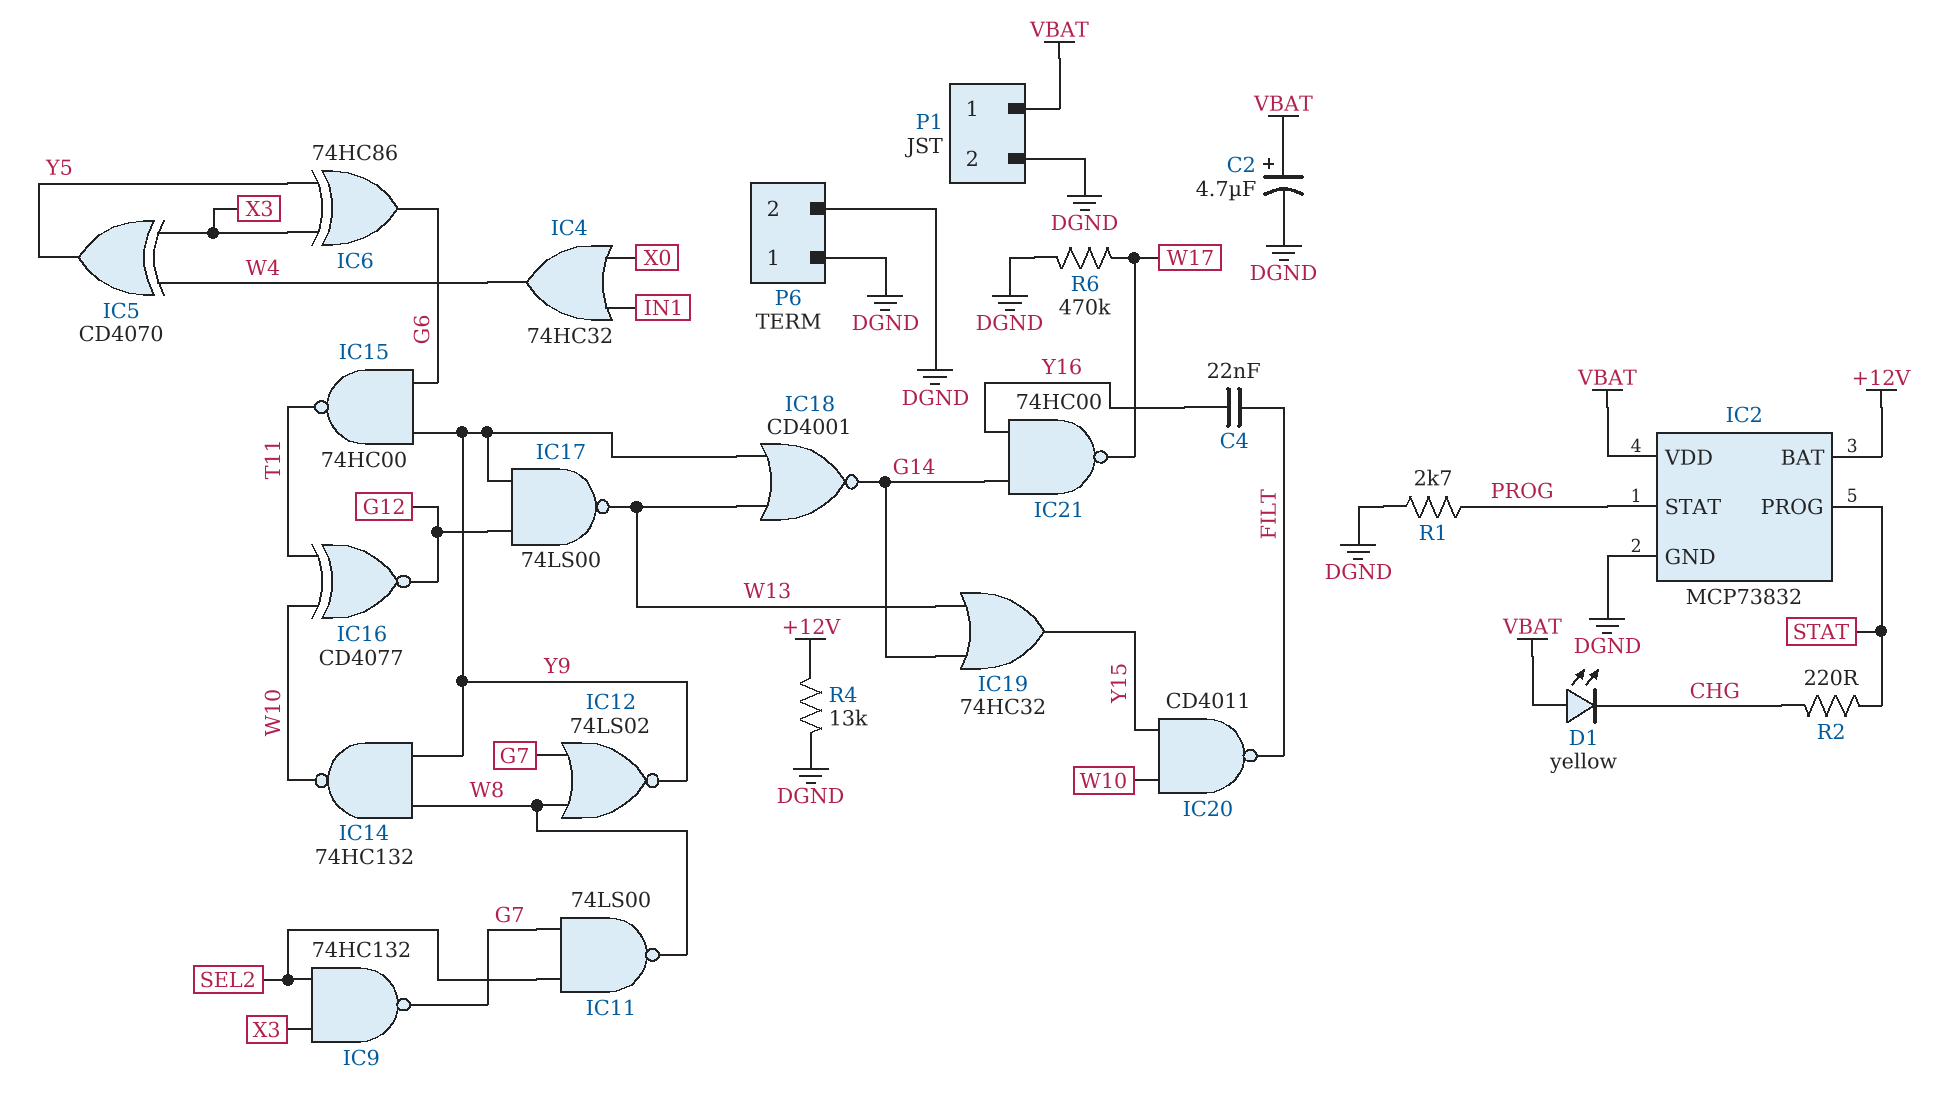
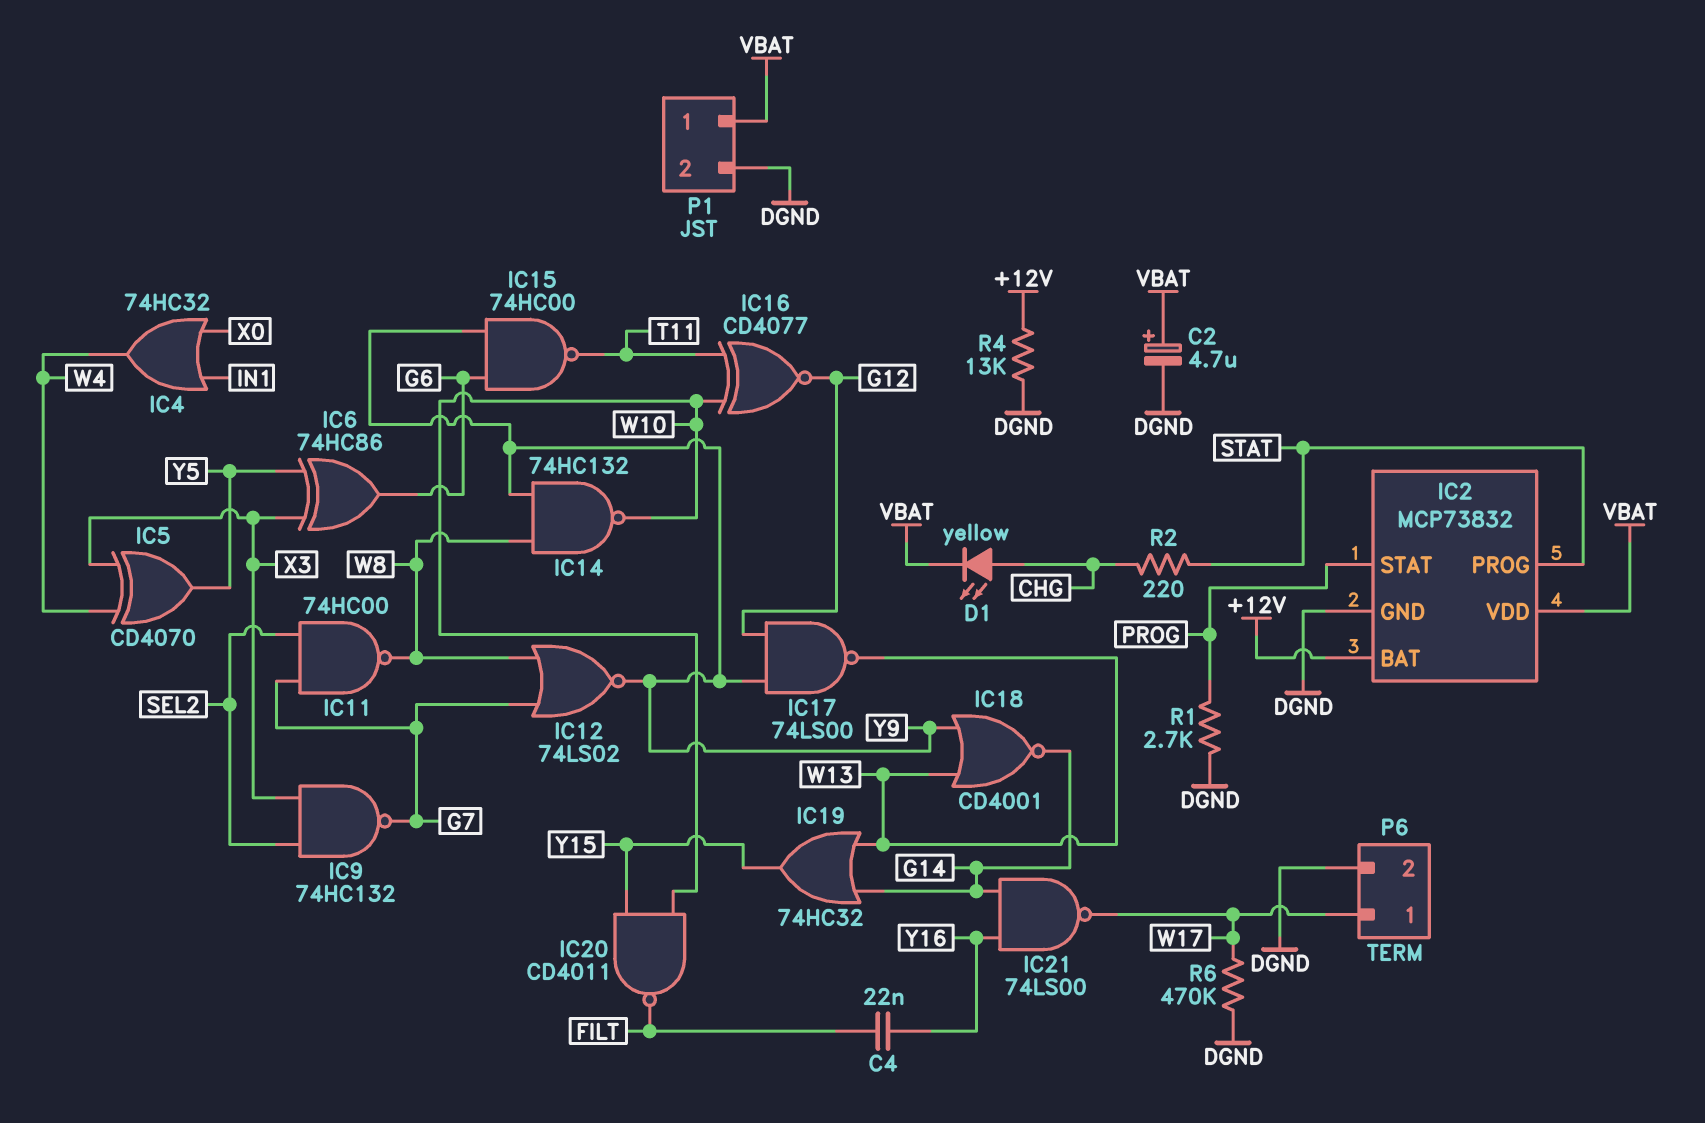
D1: LED yellow (A VBAT, K CHG) -> LED yellow (A CHG, K VBAT)
IC11: NAND 74LS00 (in G7, in SEL2, out W8) -> NAND 74HC00 (in G7, in SEL2, out W8)
IC21: NAND 74HC00 (in G14, in Y16, out W17) -> NAND 74LS00 (in G14, in Y16, out W17)
P6 pin 1: DGND -> W17

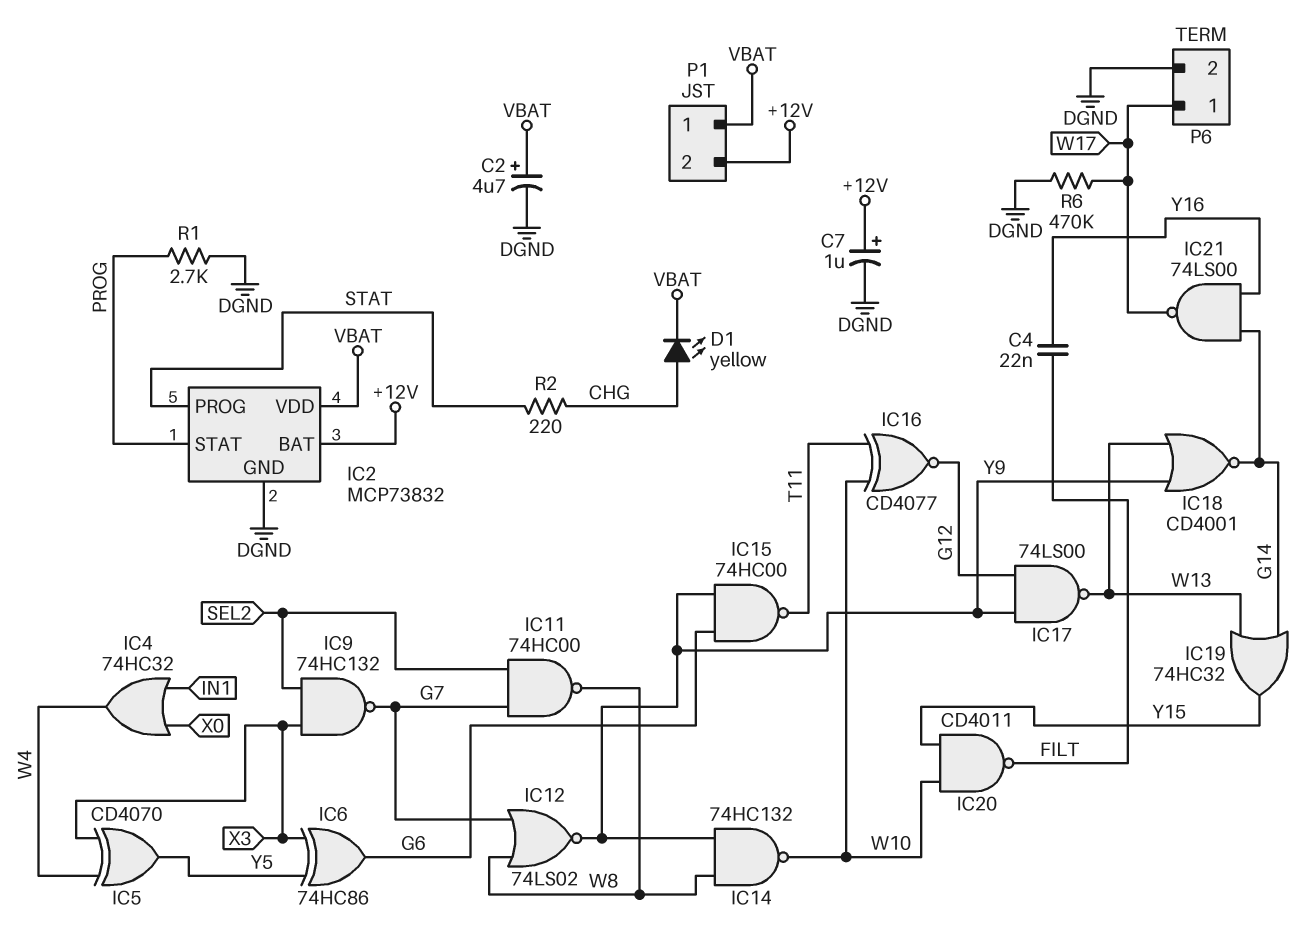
C7: none -> 1uF (plus +12V, minus DGND)
P1 pin 2: DGND -> +12V
R4: 13k (+12V, DGND) -> none

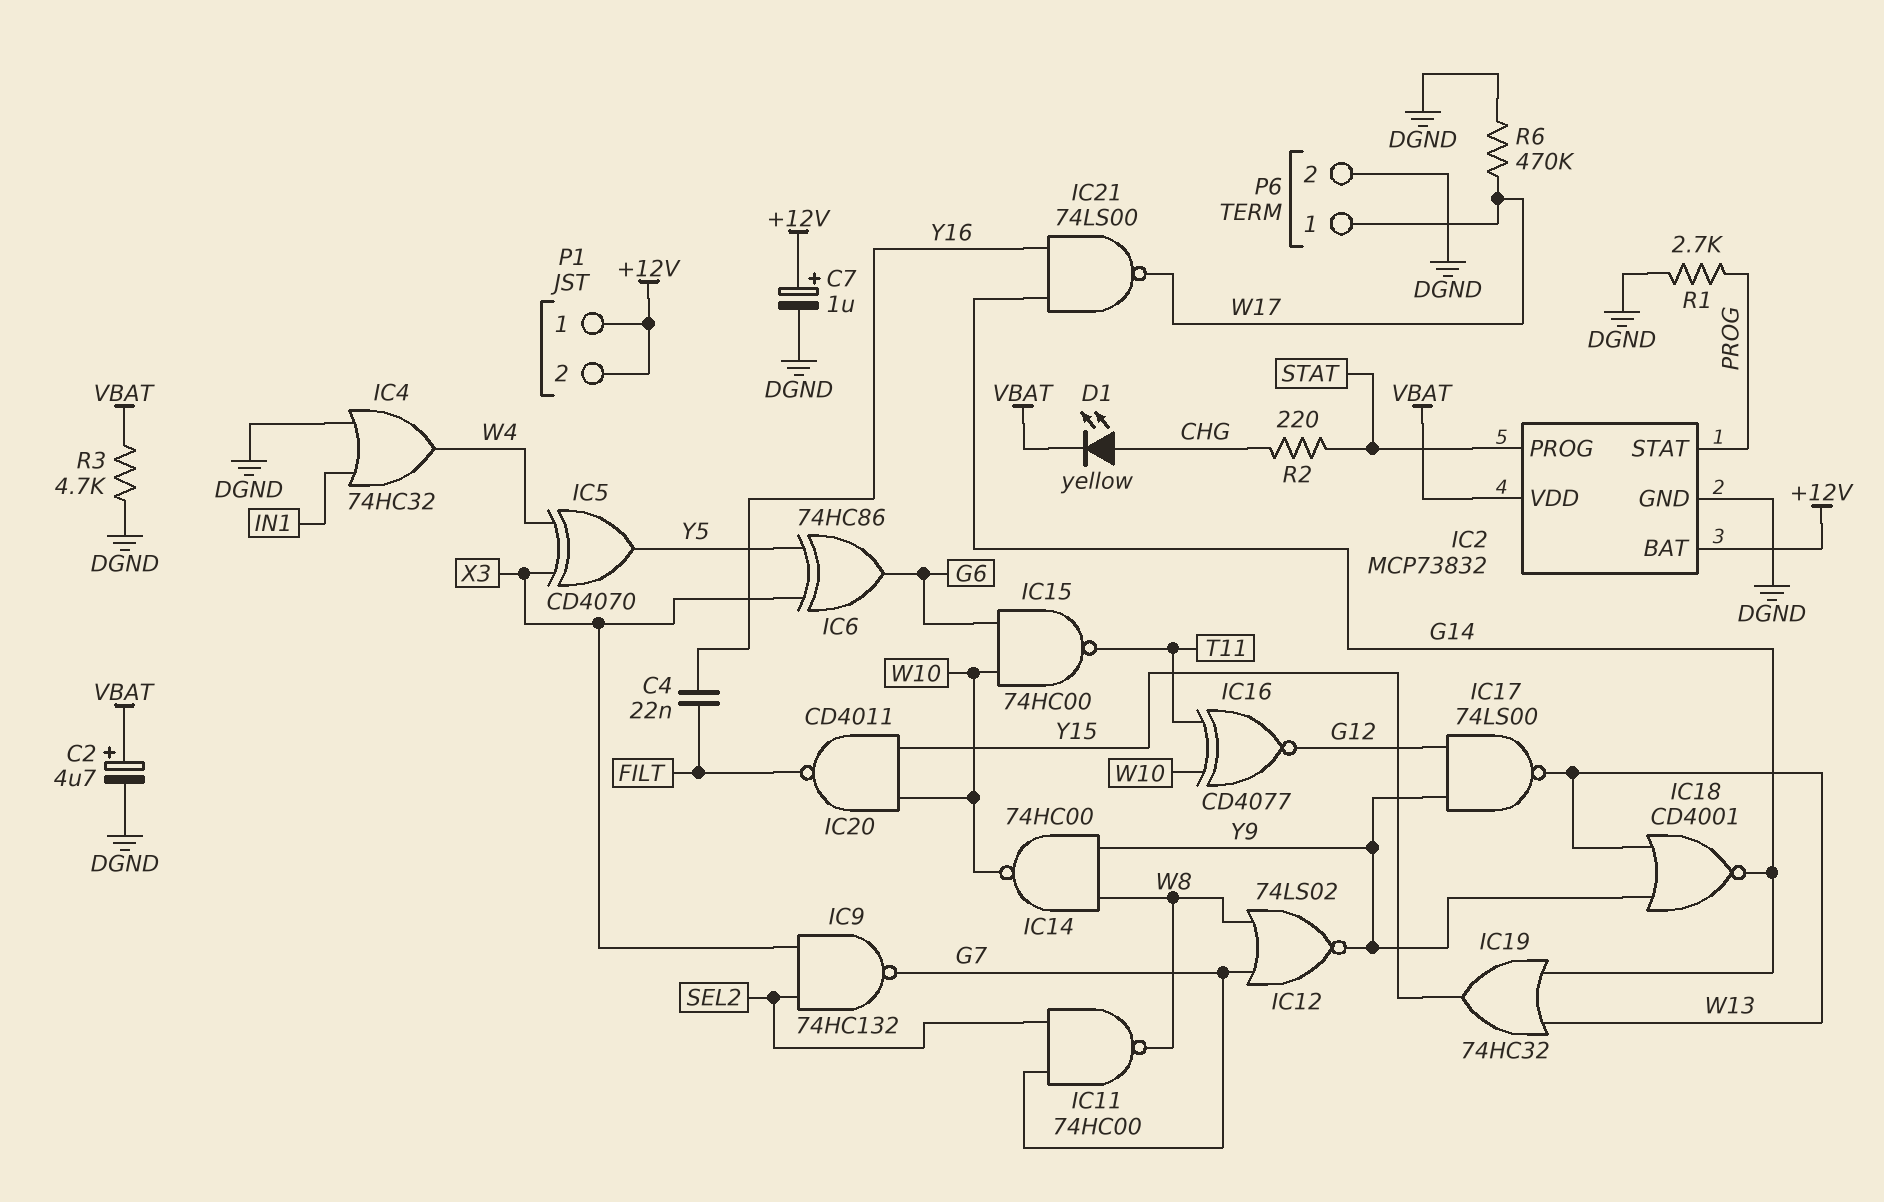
IC4: OR 74HC32 (in IN1, in X0, out W4) -> OR 74HC32 (in DGND, in IN1, out W4)
IC14: NAND 74HC132 (in W8, in Y9, out W10) -> NAND 74HC00 (in W8, in Y9, out W10)
IC15: NAND 74HC00 (in G6, in Y9, out T11) -> NAND 74HC00 (in G6, in W10, out T11)
P1 pin 1: VBAT -> +12V
R3: none -> 4.7k (DGND, VBAT)

